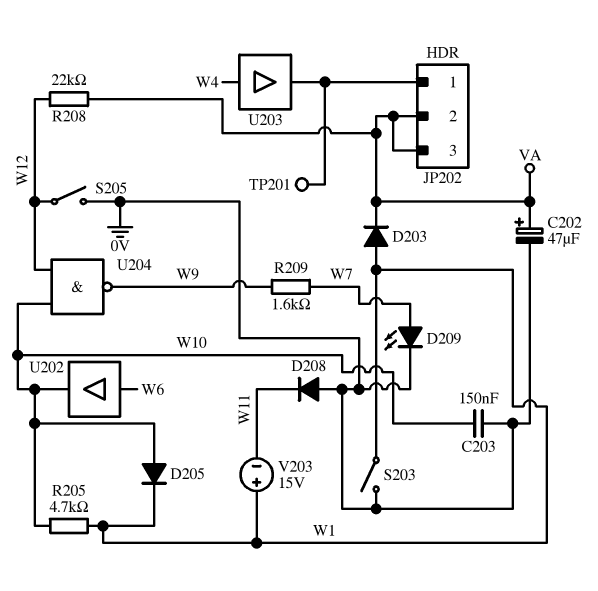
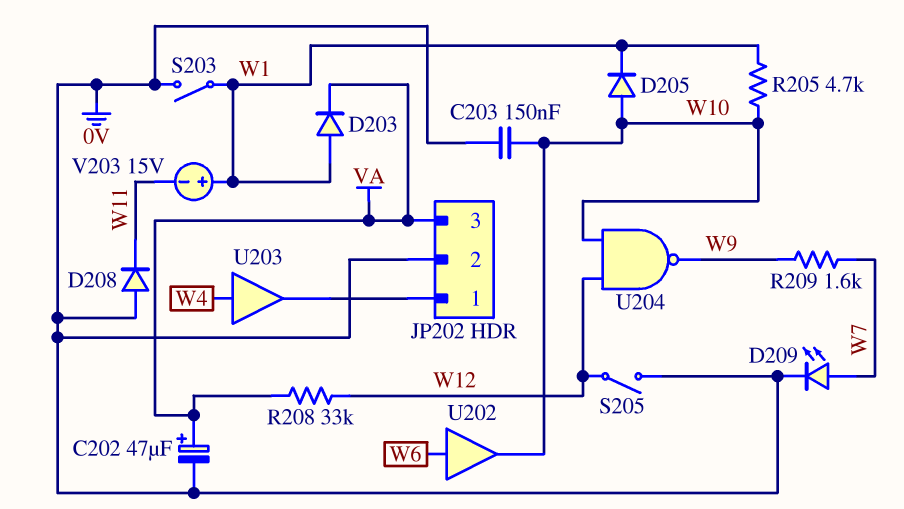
JP202 pin 2: VA -> 0V
R208: 22k (VA, W12) -> 33k (VA, W12)
TP201: test point (JP202/1) -> none

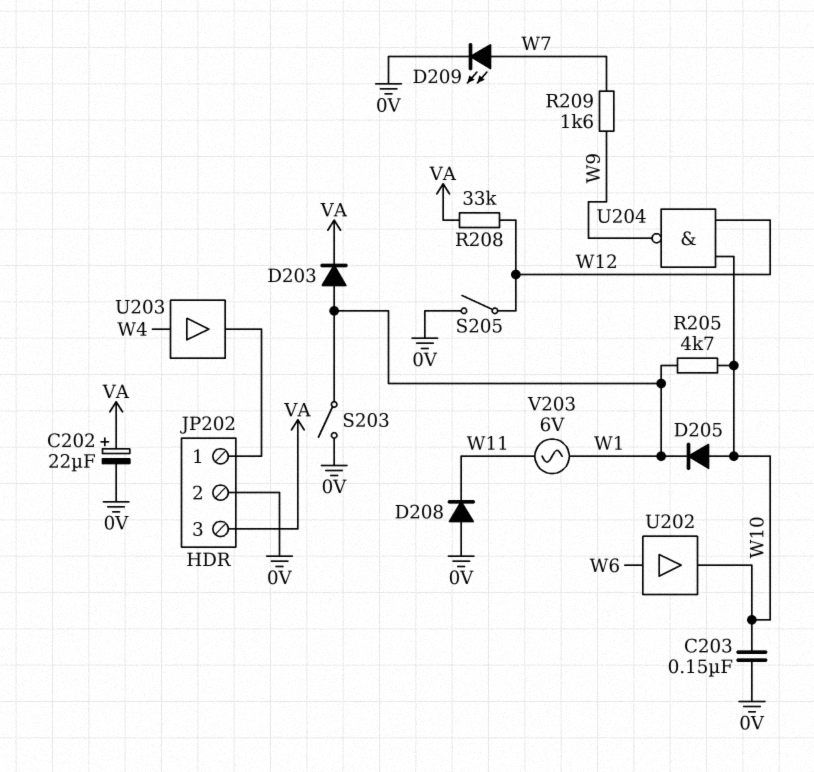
C202: 47uF (plus VA, minus 0V) -> 22uF (plus VA, minus 0V)
V203: 15V (plus W1, minus W11) -> AC 6V (W1, W11)

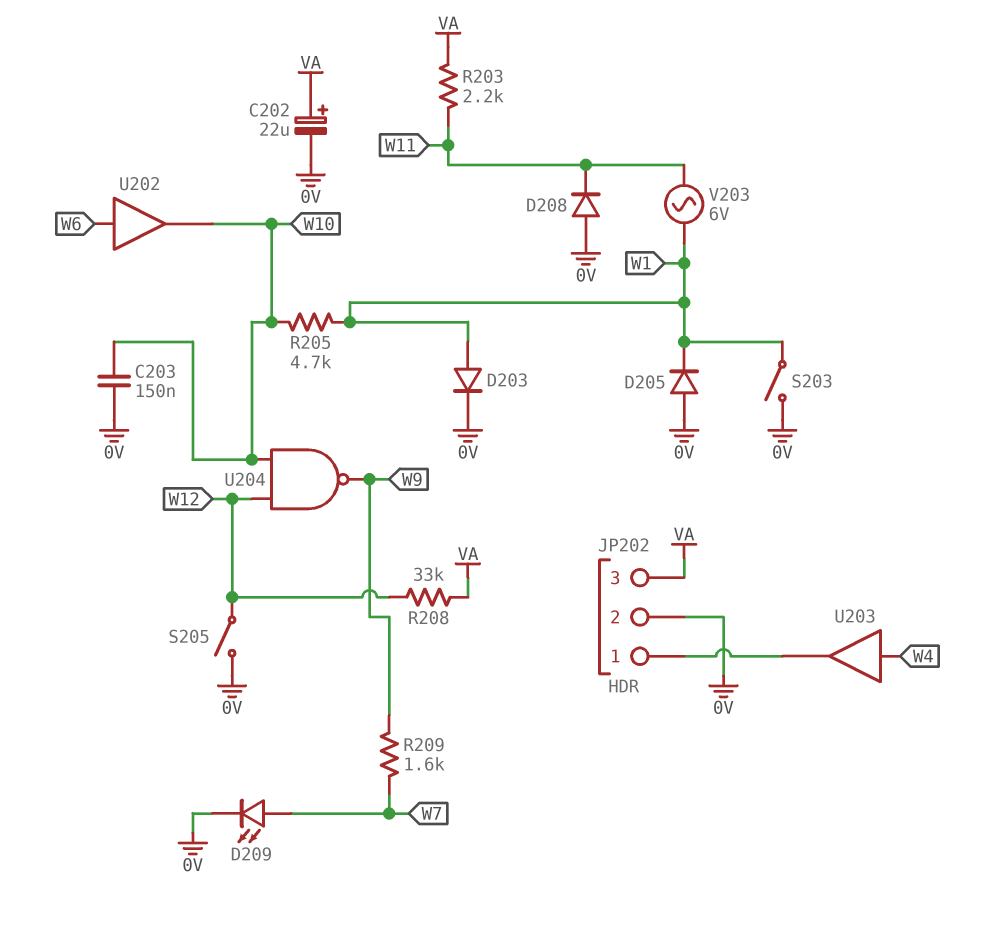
D203: diode (A W1, K VA) -> diode (A W1, K 0V)
D205: diode (A W10, K W1) -> diode (A 0V, K W1)
R203: none -> 2.2k (VA, W11)

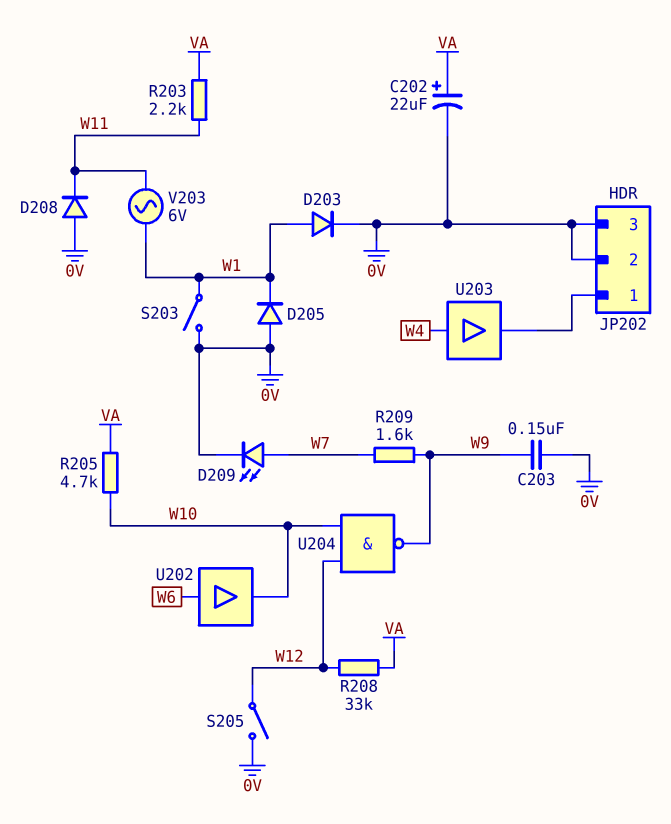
C203: 150nF (0V, W10) -> 150nF (0V, W9)
JP202 pin 3: VA -> 0V
R205: 4.7k (W1, W10) -> 4.7k (VA, W10)

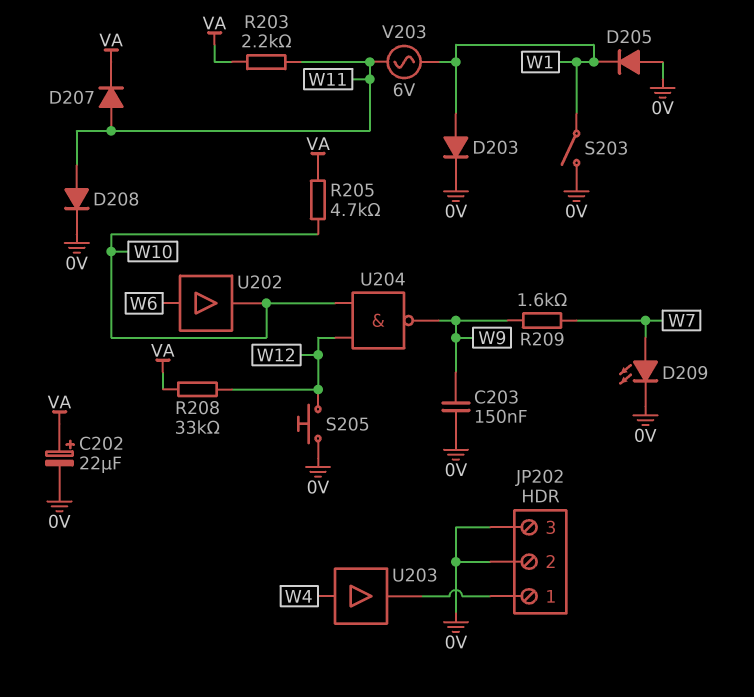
D207: none -> diode (A W11, K VA)
D208: diode (A 0V, K W11) -> diode (A W11, K 0V)
S205: switch (0V, W12) -> button (0V, W12)

